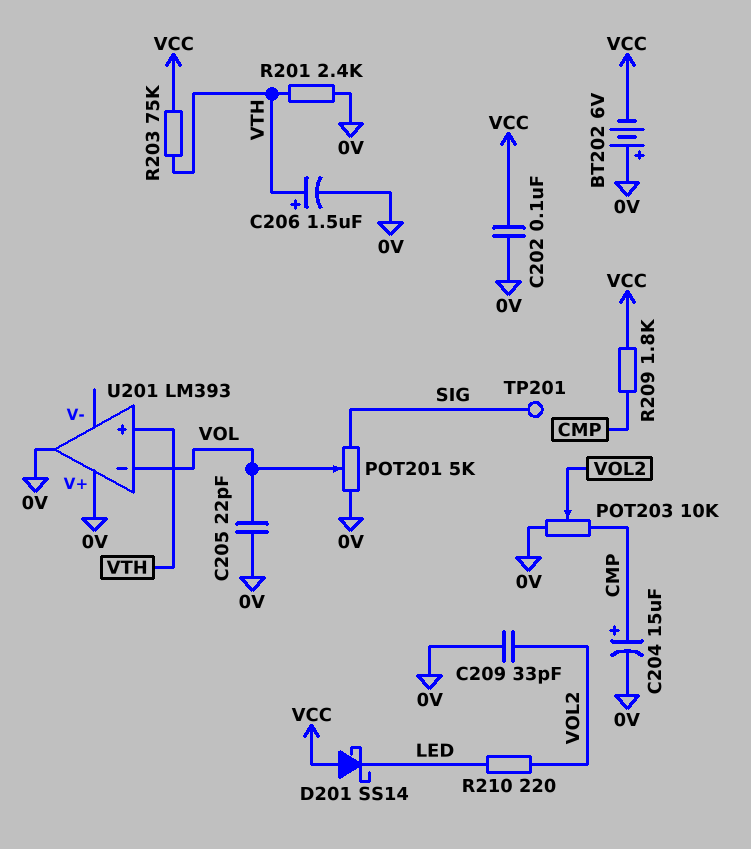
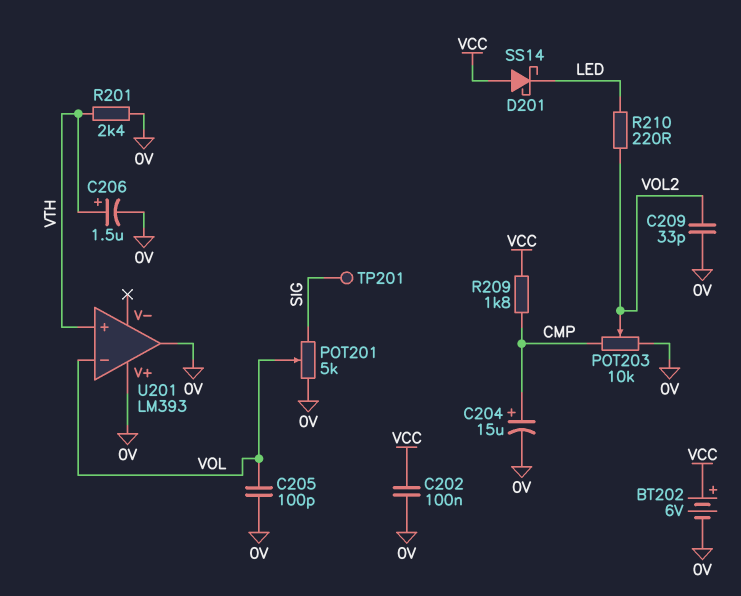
BT202: 6V (plus 0V, minus VCC) -> 6V (plus VCC, minus 0V)
C205: 22pF (0V, VOL) -> 100pF (0V, VOL)
R203: 75k (VCC, VTH) -> none

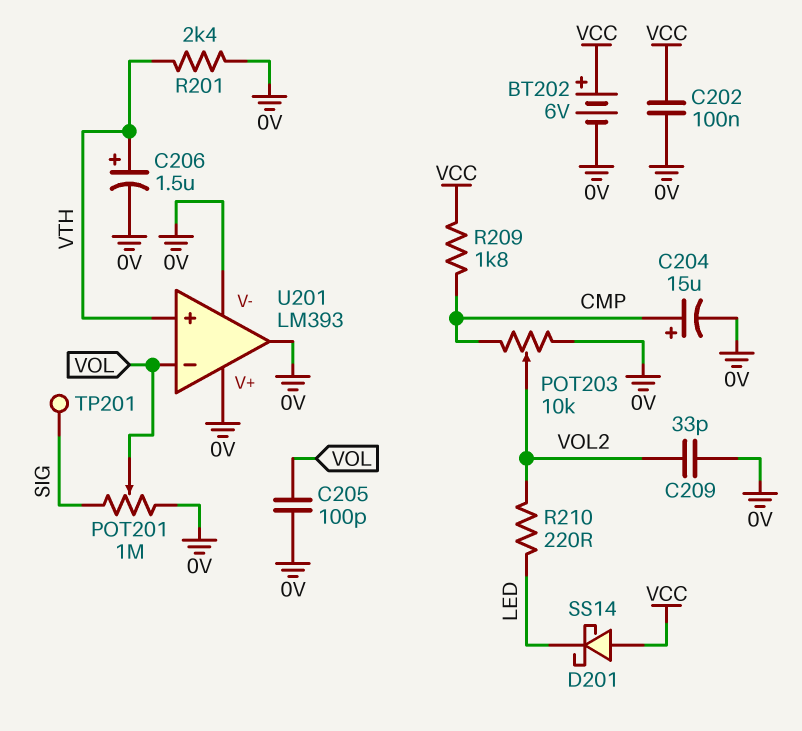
POT201: 5k (0V, SIG, wiper VOL) -> 1M (0V, SIG, wiper VOL)
U201 pin V-: none -> 0V

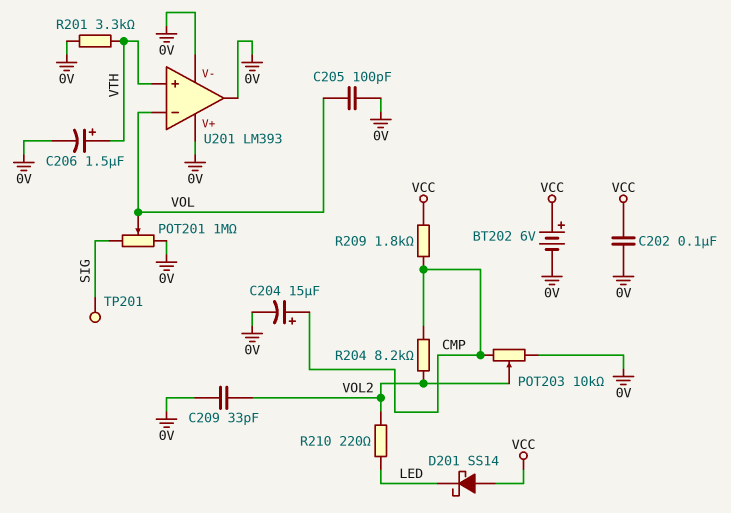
R201: 2.4k (0V, VTH) -> 3.3k (0V, VTH)
R204: none -> 8.2k (CMP, VOL2)

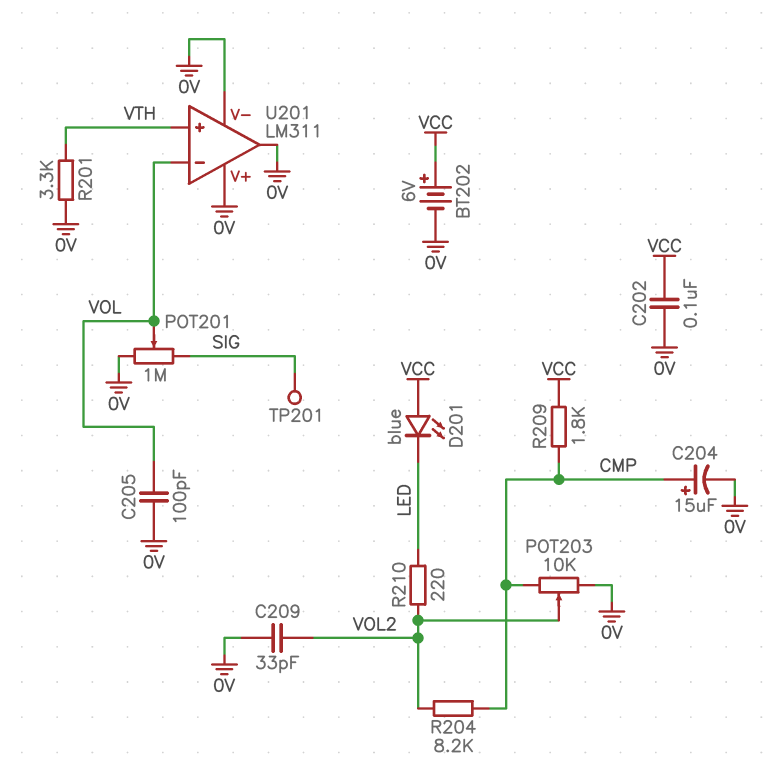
C206: 1.5uF (plus VTH, minus 0V) -> none
D201: schottky SS14 (A VCC, K LED) -> LED blue (A VCC, K LED)
U201: LM393 -> LM311

